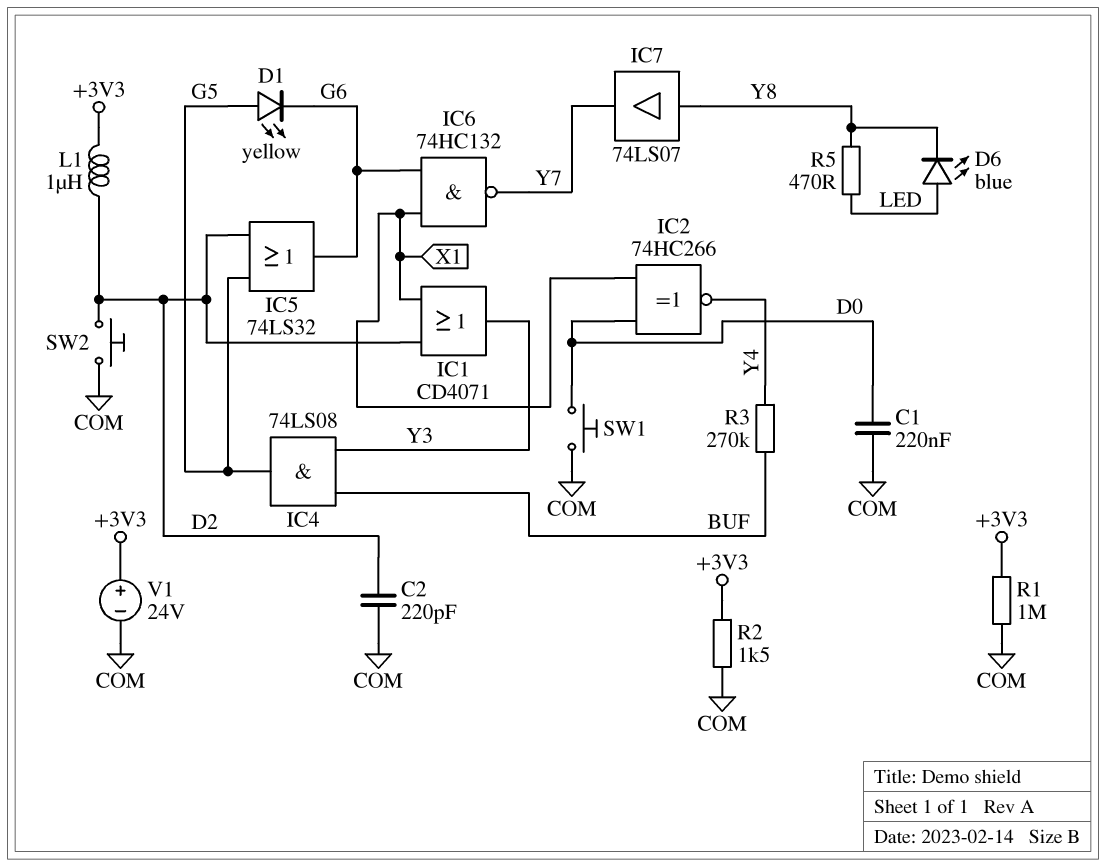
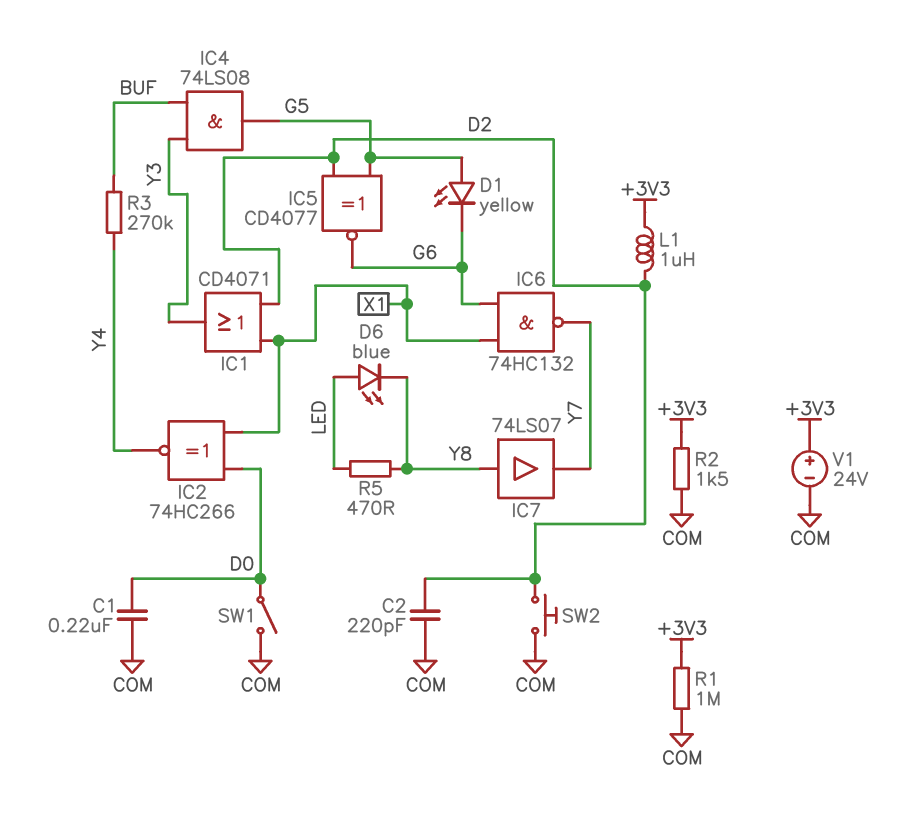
IC5: OR 74LS32 (in D2, in G5, out G6) -> XNOR CD4077 (in D2, in G5, out G6)
SW1: button (COM, D0) -> switch (COM, D0)

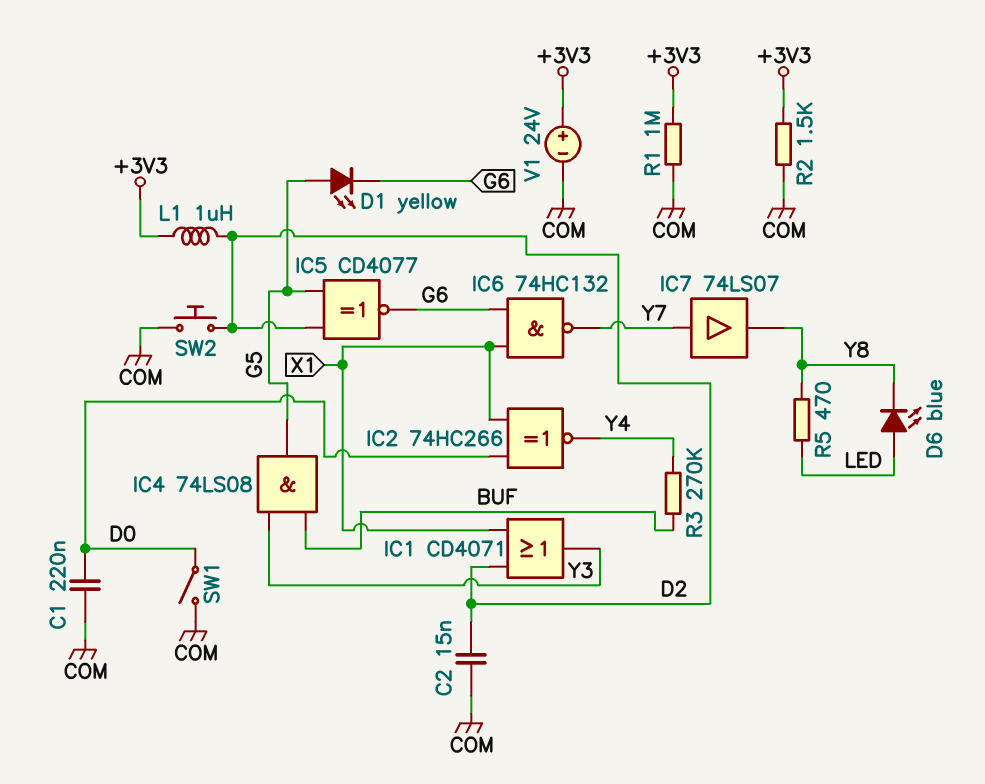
C2: 220pF (COM, D2) -> 15nF (COM, D2)
IC7: buffer 74LS07 (in Y8, out Y7) -> buffer 74LS07 (in Y7, out Y8)

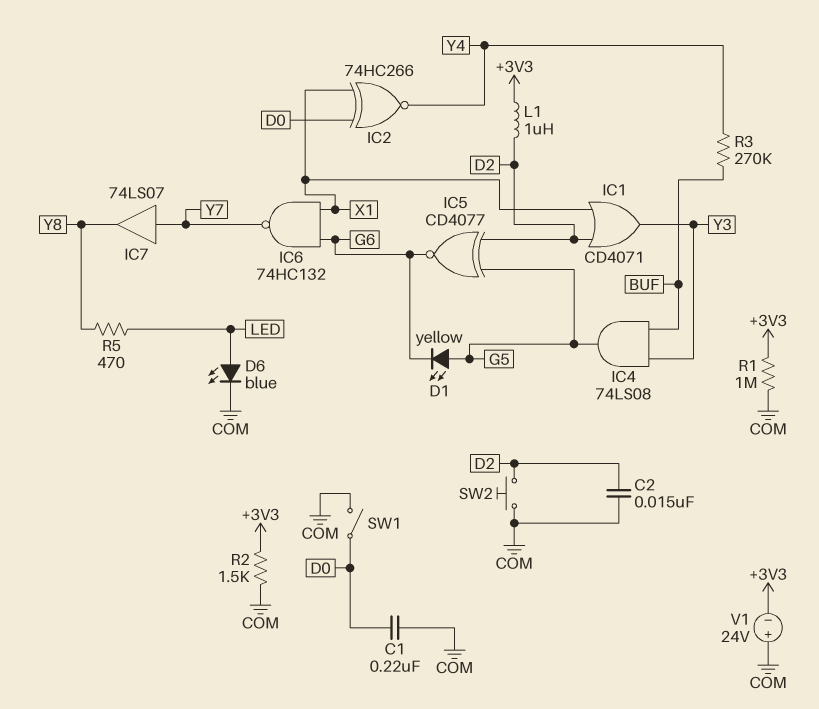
D6: LED blue (A LED, K Y8) -> LED blue (A LED, K COM)
V1: 24V (plus +3V3, minus COM) -> 24V (plus COM, minus +3V3)

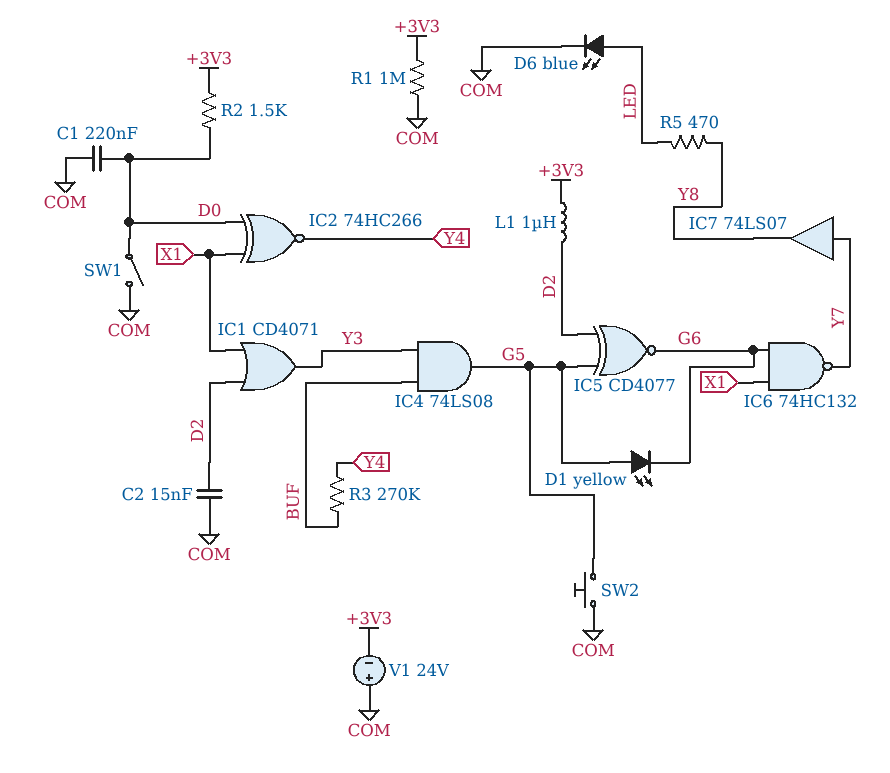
R2: 1.5k (+3V3, COM) -> 1.5k (+3V3, D0)
SW2: button (COM, D2) -> button (COM, G5)

